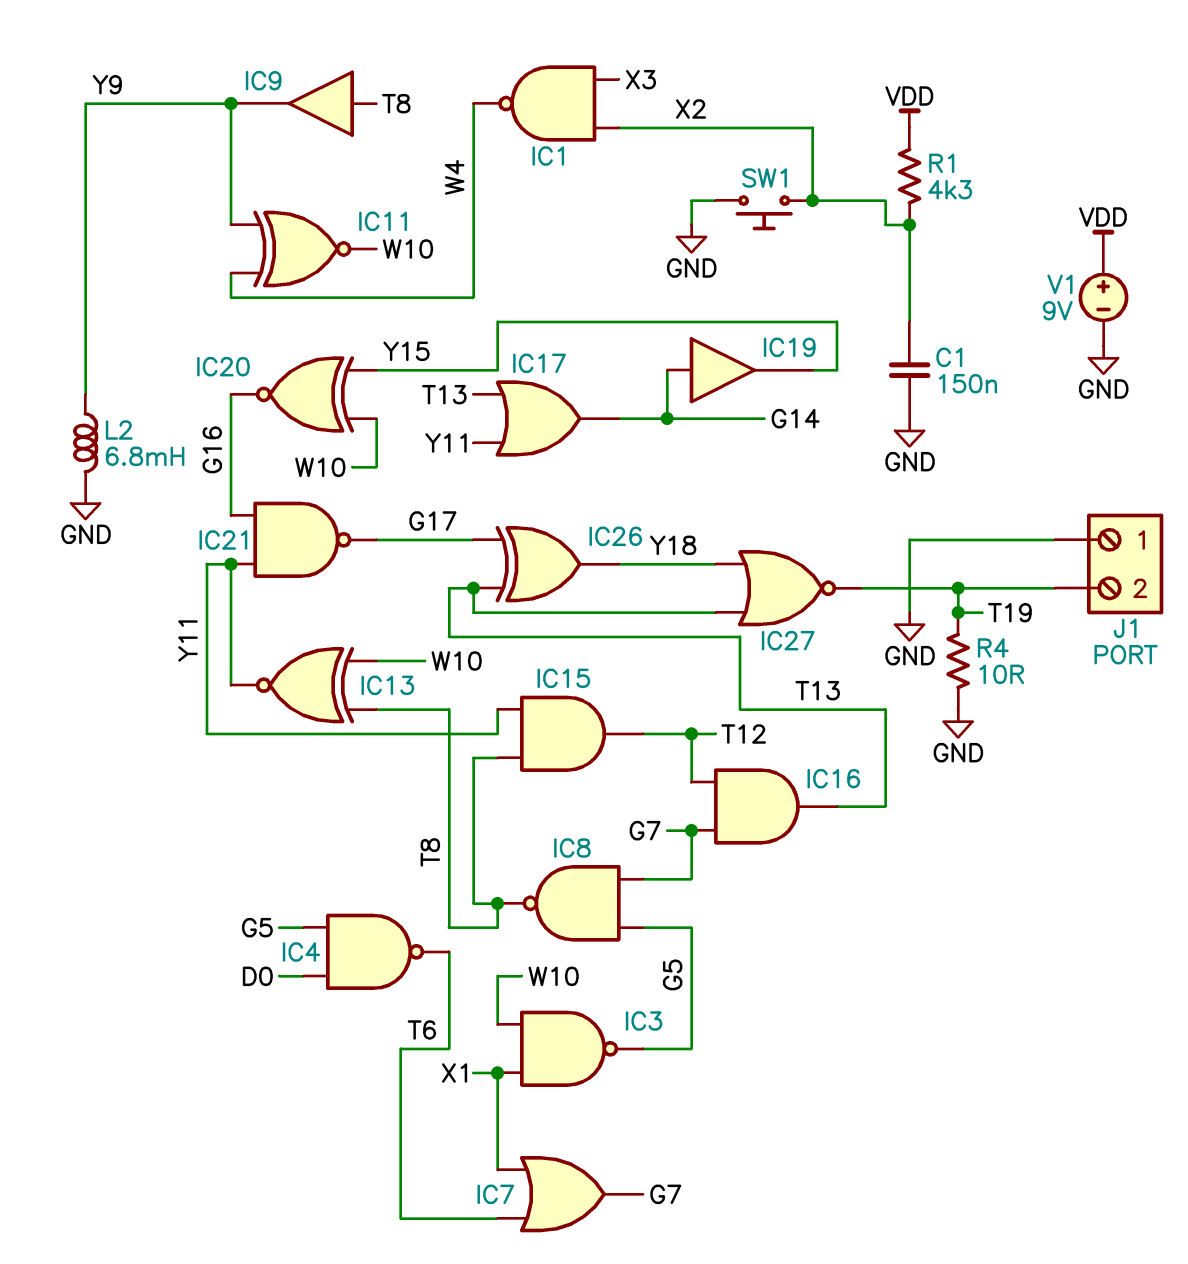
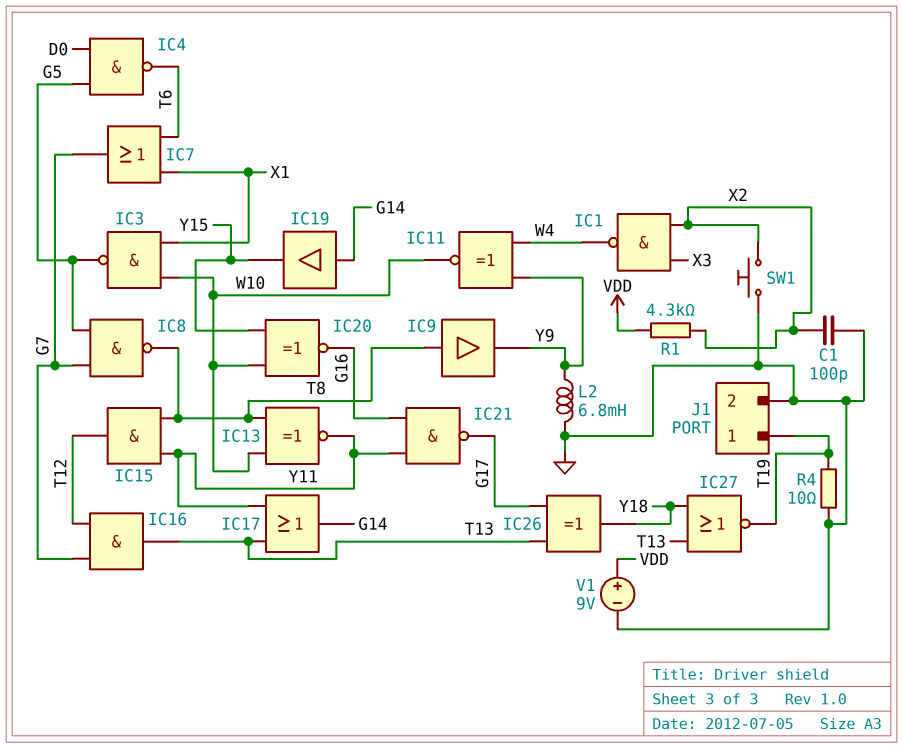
C1: 150nF (GND, X2) -> 100pF (GND, X2)
J1 pin 1: GND -> T19
J1 pin 2: T19 -> GND

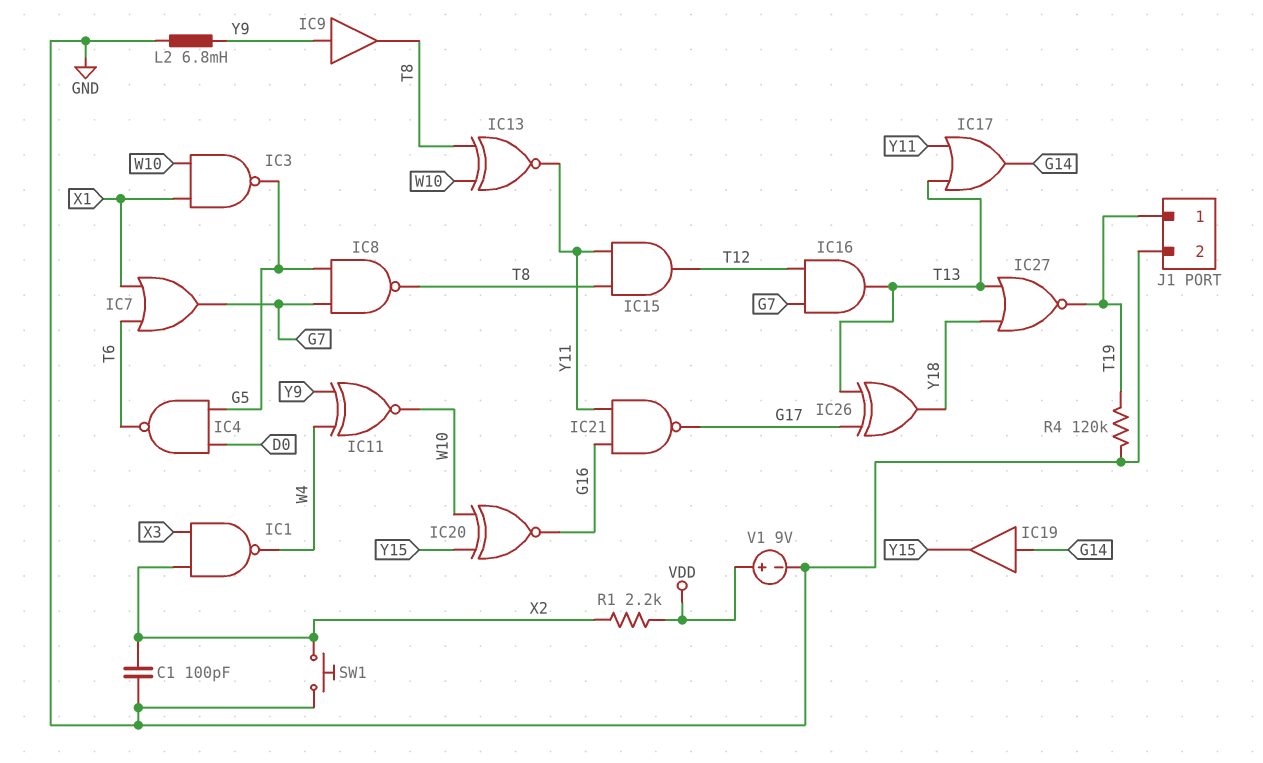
IC9: buffer (in T8, out Y9) -> buffer (in Y9, out T8)
R1: 4.3k (VDD, X2) -> 2.2k (VDD, X2)
R4: 10 (GND, T19) -> 120k (GND, T19)

